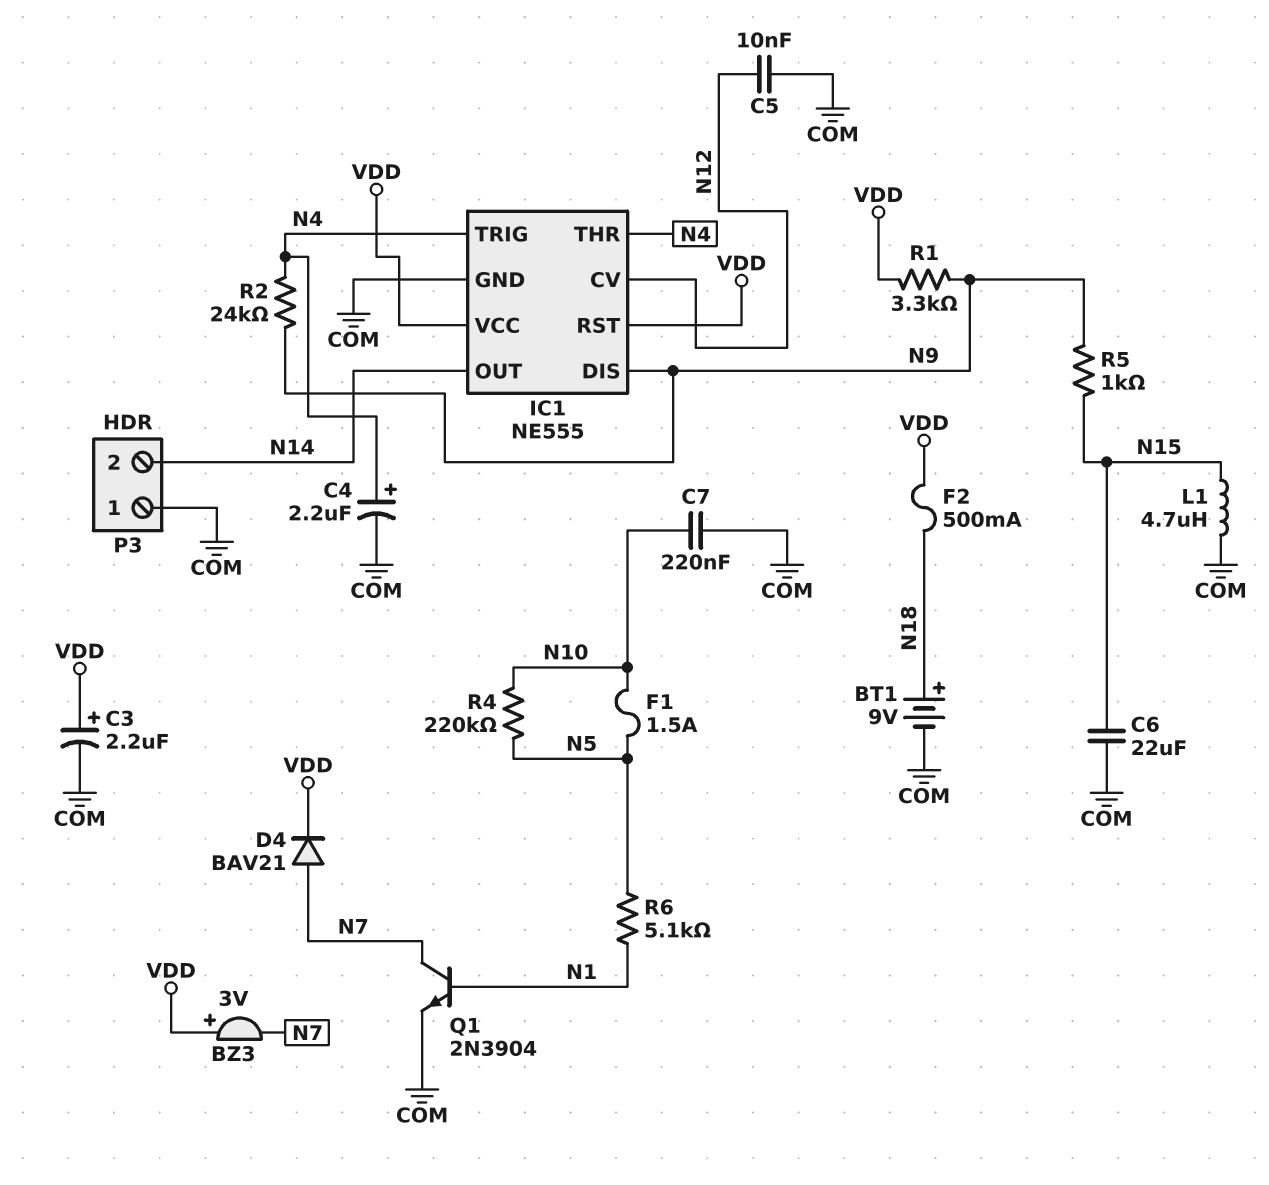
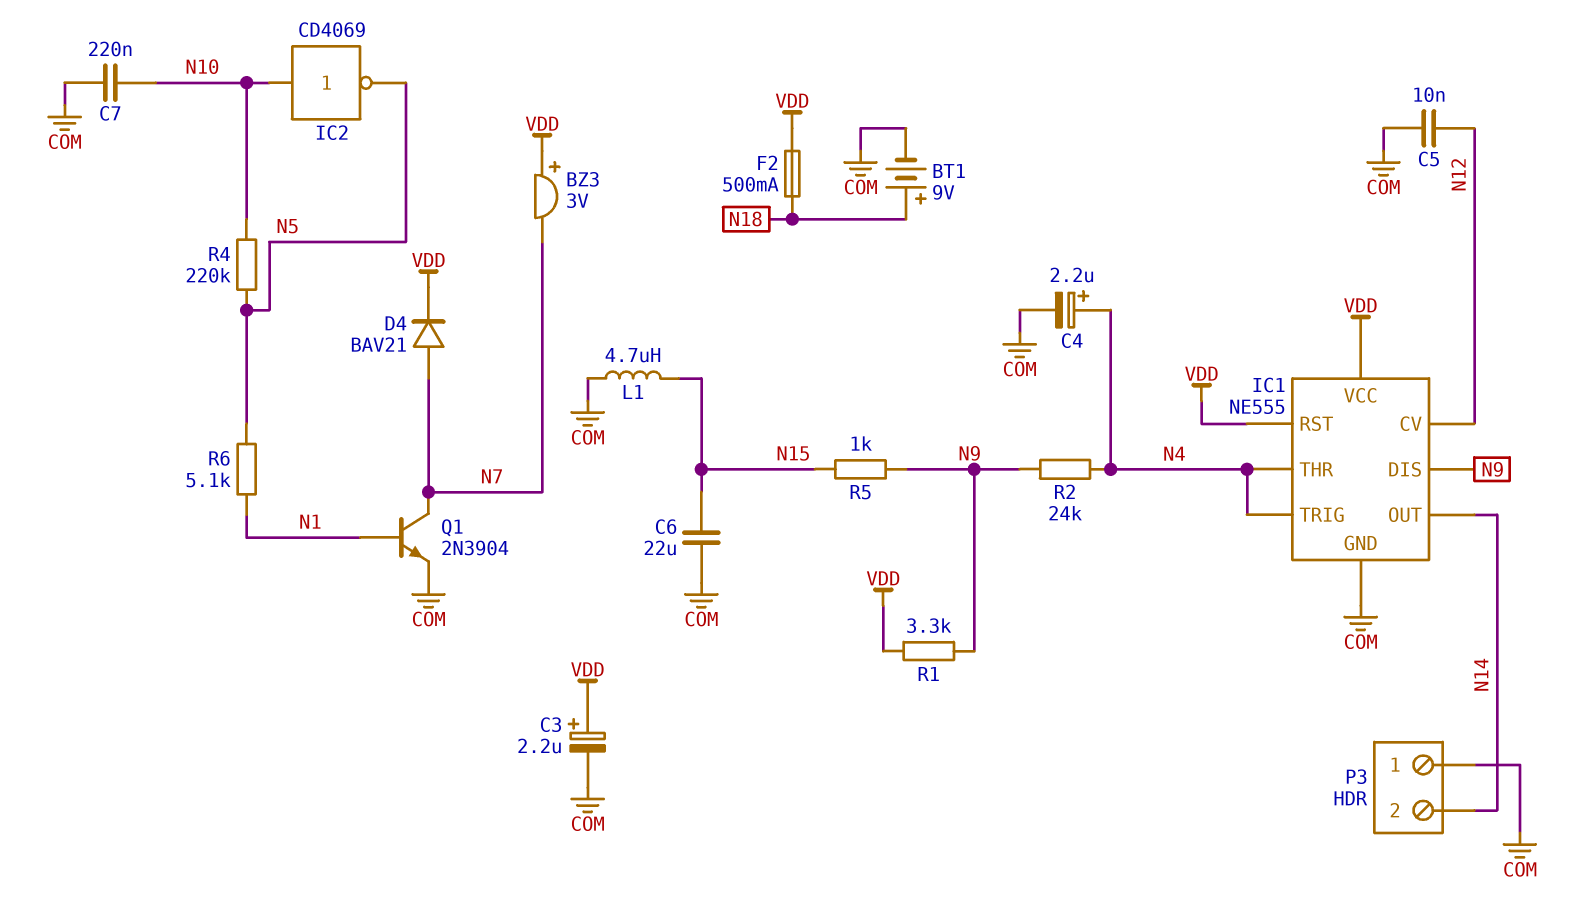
F1: 1.5A (N5, N10) -> none
IC2: none -> NOT CD4069 (in N10, out N5)

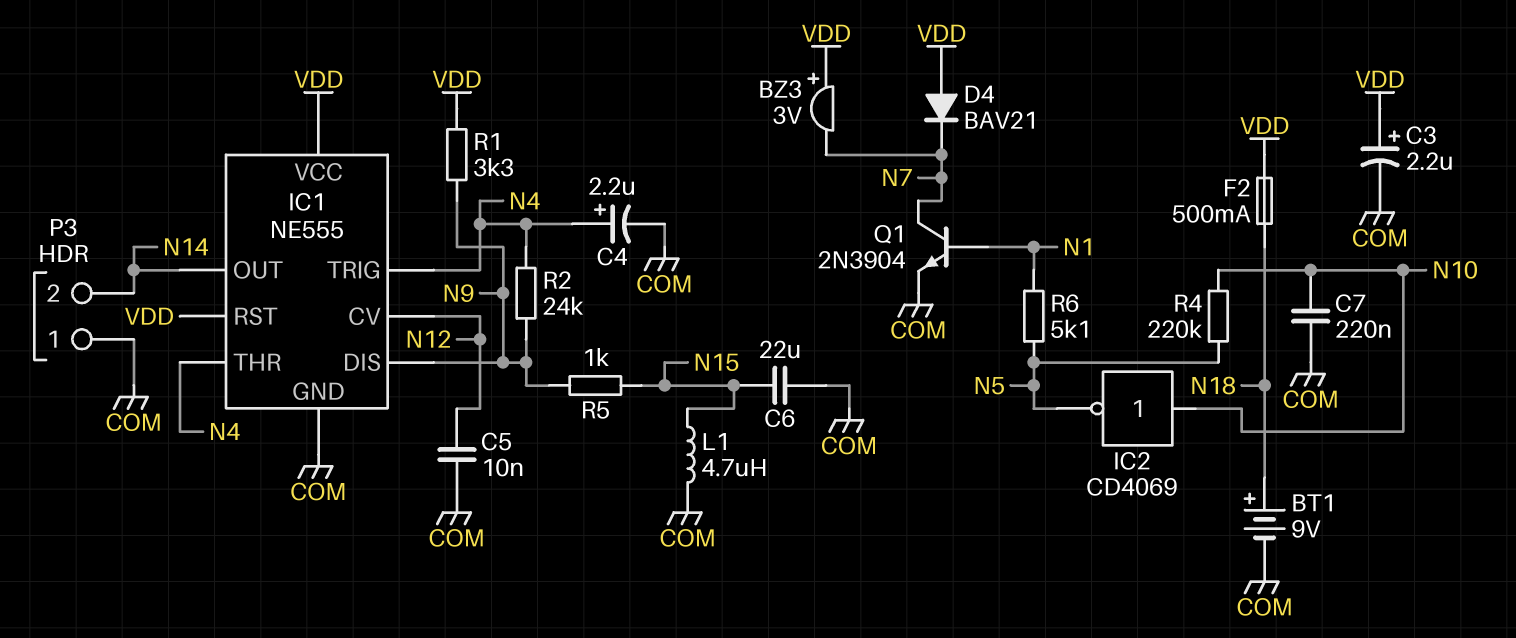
D4: diode BAV21 (A N7, K VDD) -> diode BAV21 (A VDD, K N7)

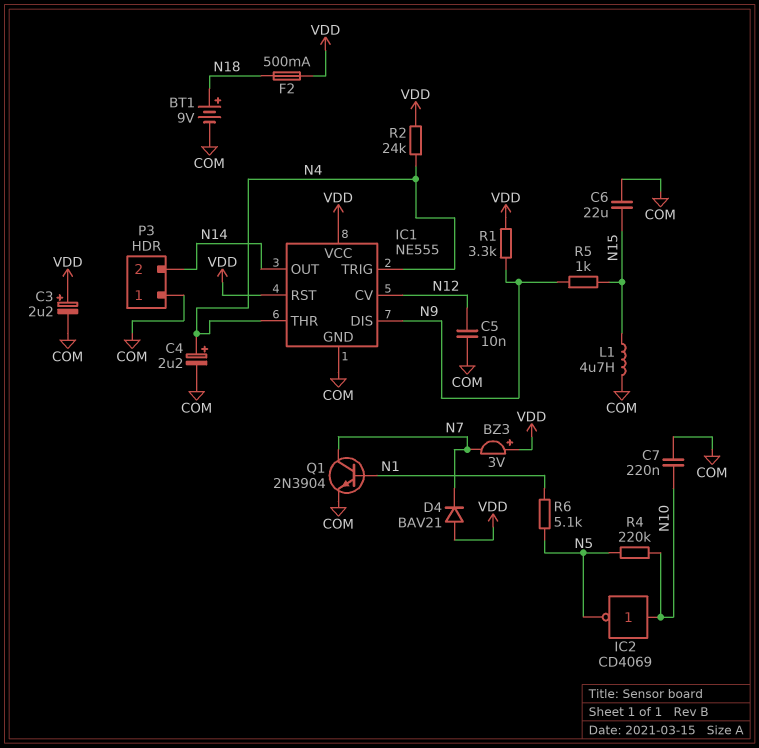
R2: 24k (N4, N9) -> 24k (N4, VDD)

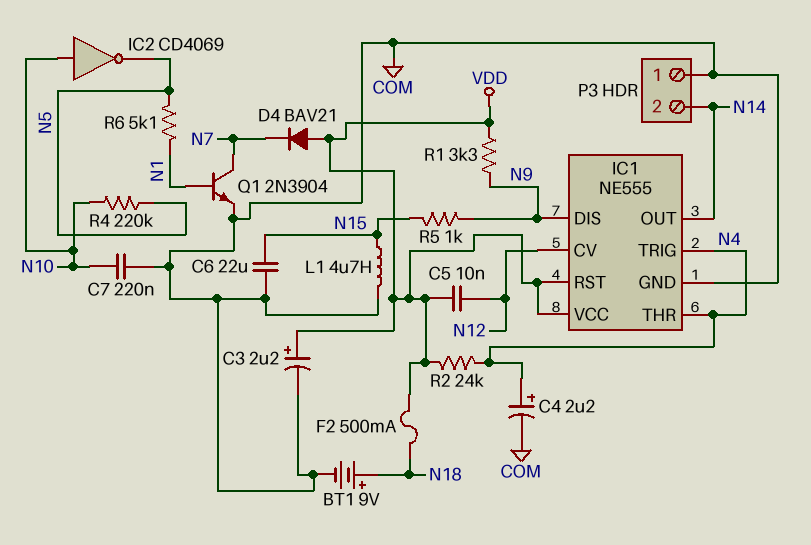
BZ3: buzzer 3V (plus VDD, minus N7) -> none
C5: 10nF (COM, N12) -> 10nF (N12, VDD)

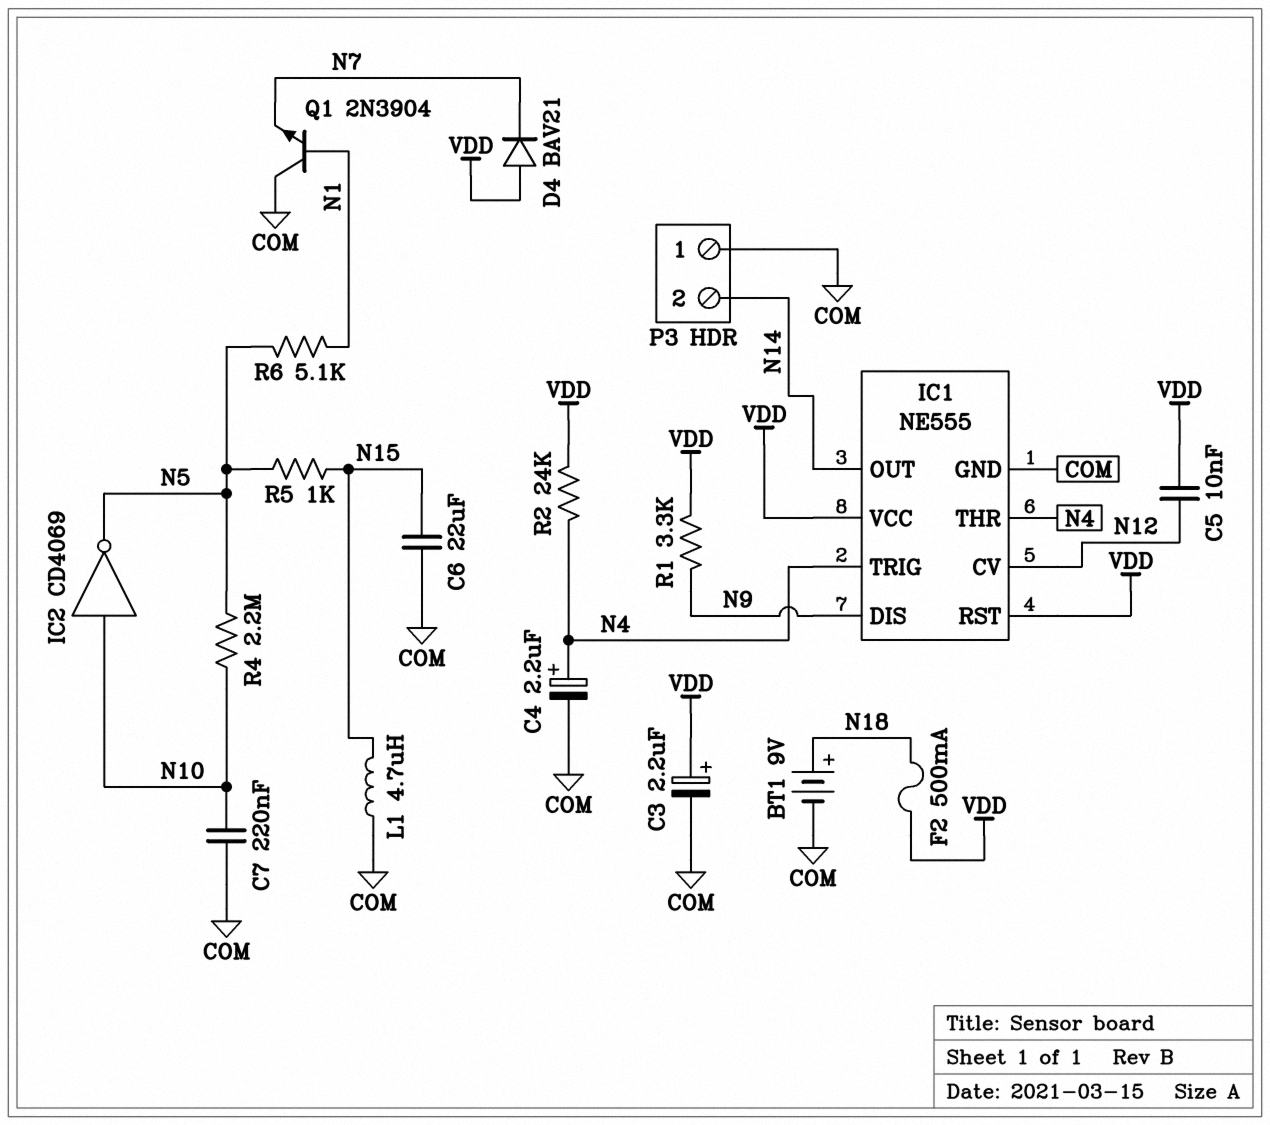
Q1: NPN 2N3904 (B N1, C N7, E COM) -> NPN 2N3904 (B N1, C COM, E N7)
R4: 220k (N5, N10) -> 2.2M (N5, N10)
R5: 1k (N9, N15) -> 1k (N5, N15)

